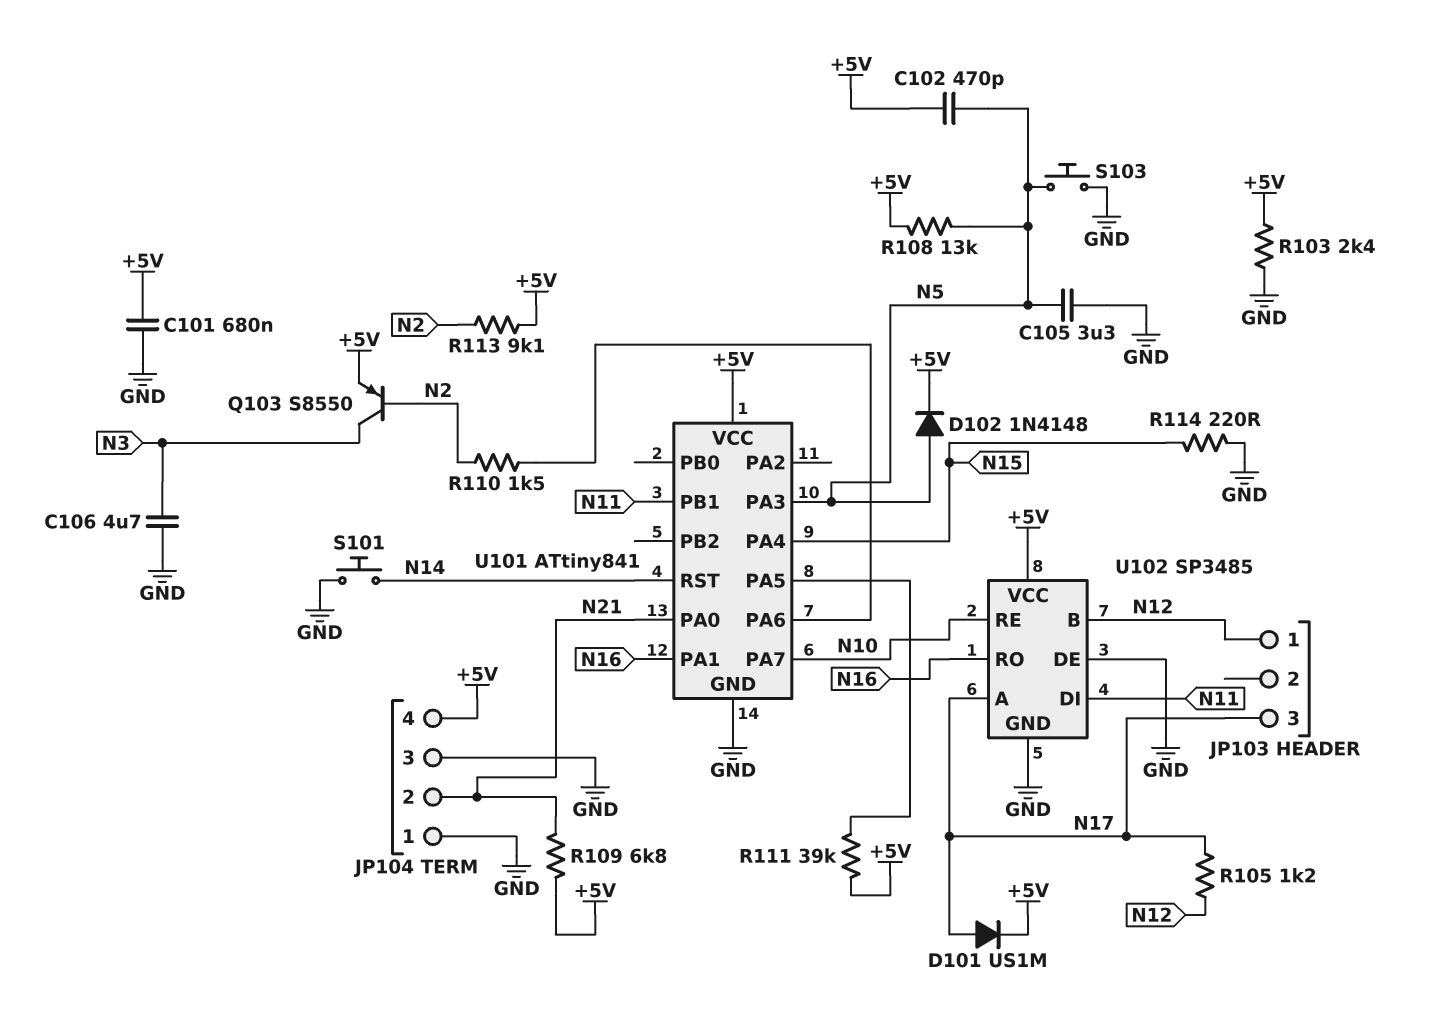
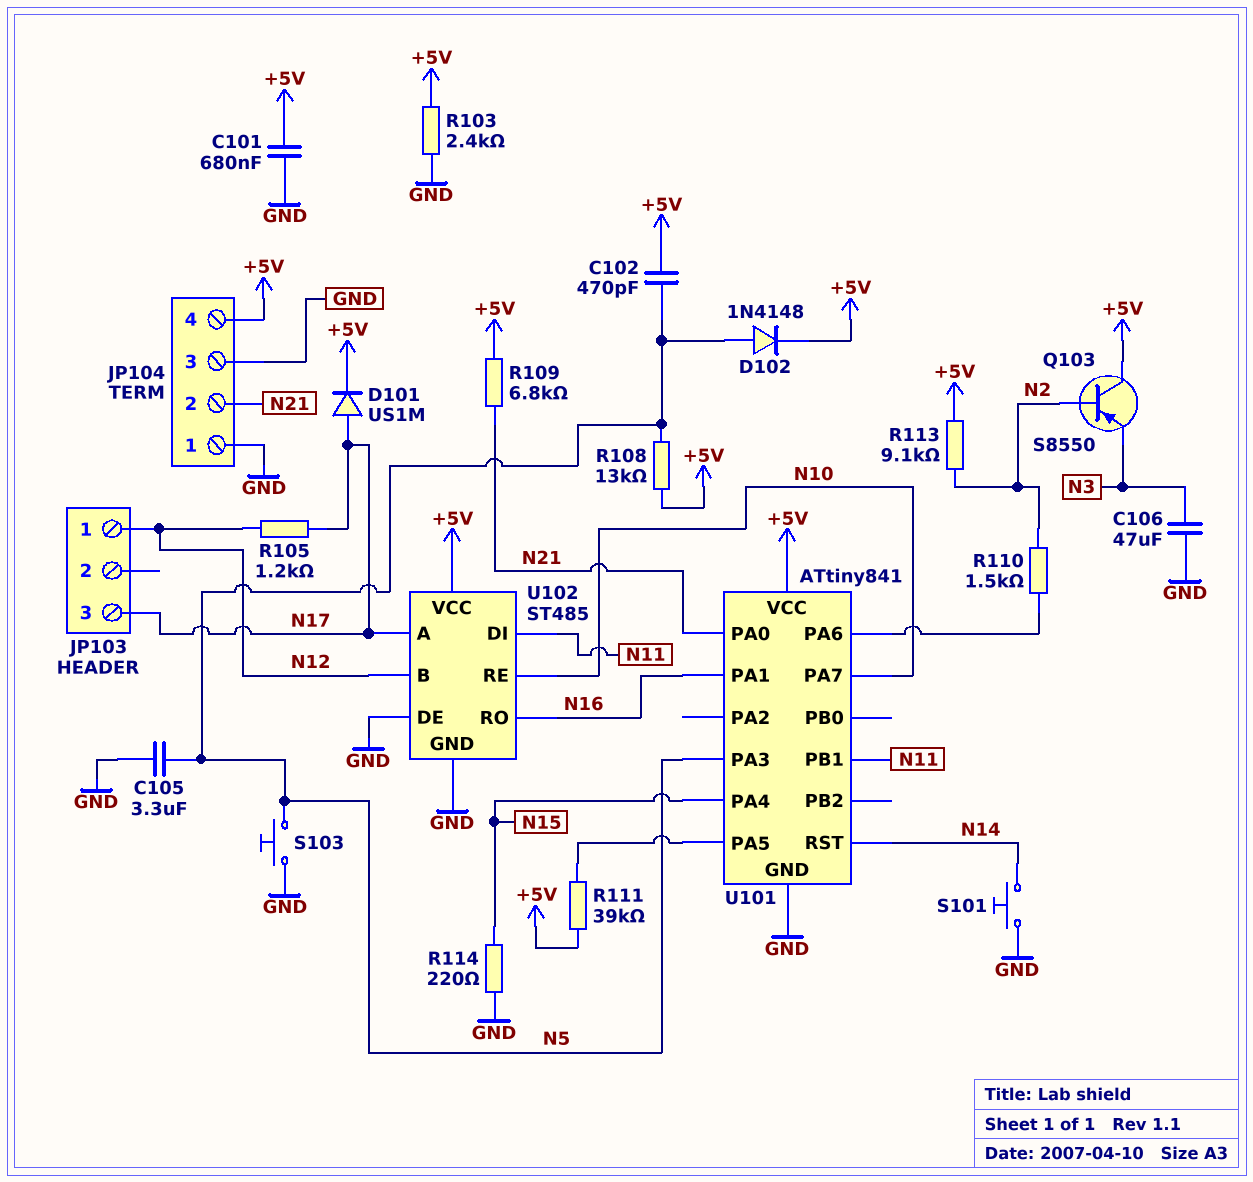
C106: 4.7uF (GND, N3) -> 47uF (GND, N3)
Q103: PNP S8550 (B N2, C N3, E +5V) -> PNP S8550 (B N2, C +5V, E N3)
U102: SP3485 -> ST485

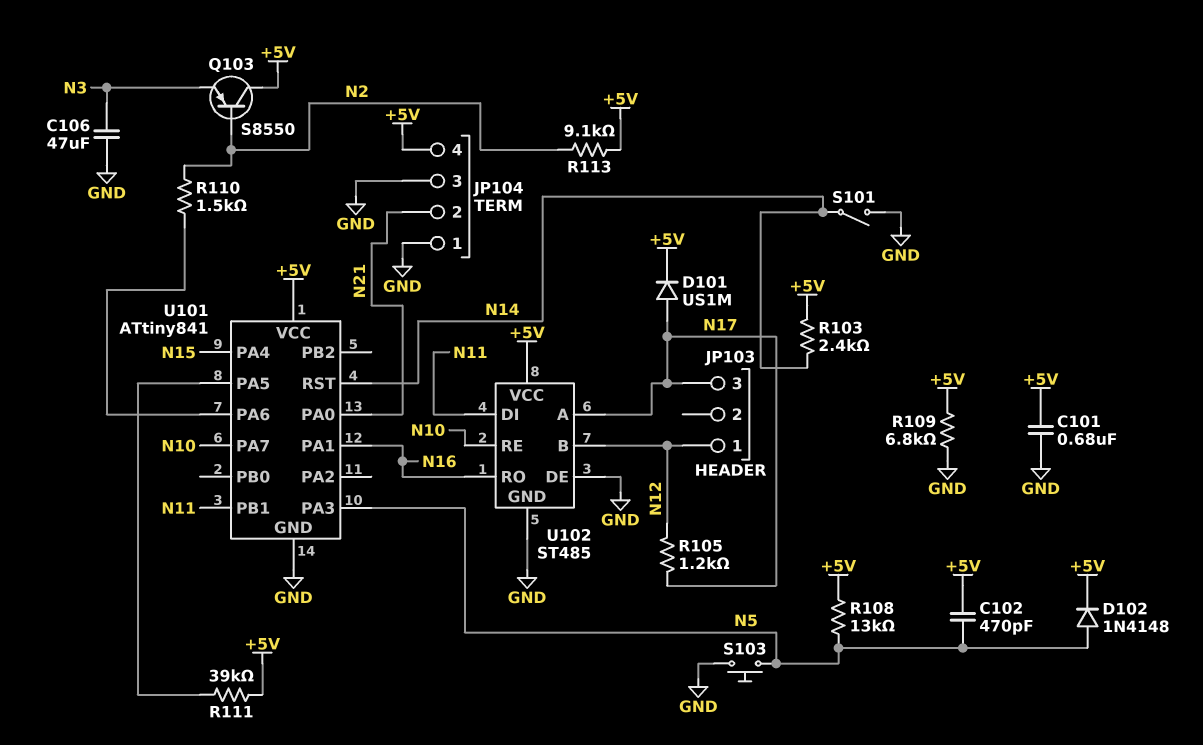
C105: 3.3uF (GND, N5) -> none
R103: 2.4k (+5V, GND) -> 2.4k (+5V, N14)
R109: 6.8k (+5V, N21) -> 6.8k (+5V, GND)
R114: 220 (GND, N15) -> none
S101: button (GND, N14) -> switch (GND, N14)

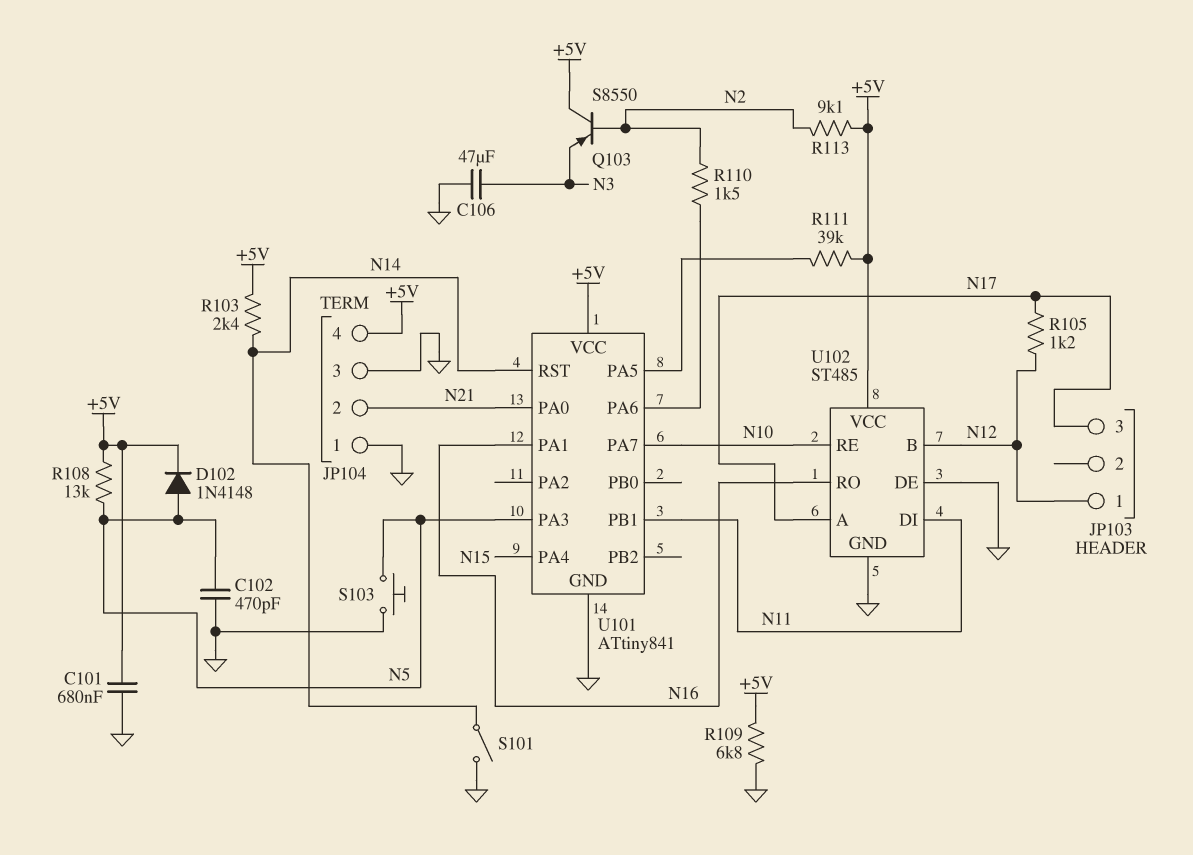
C102: 470pF (+5V, N5) -> 470pF (GND, N5)
D101: diode US1M (A N17, K +5V) -> none

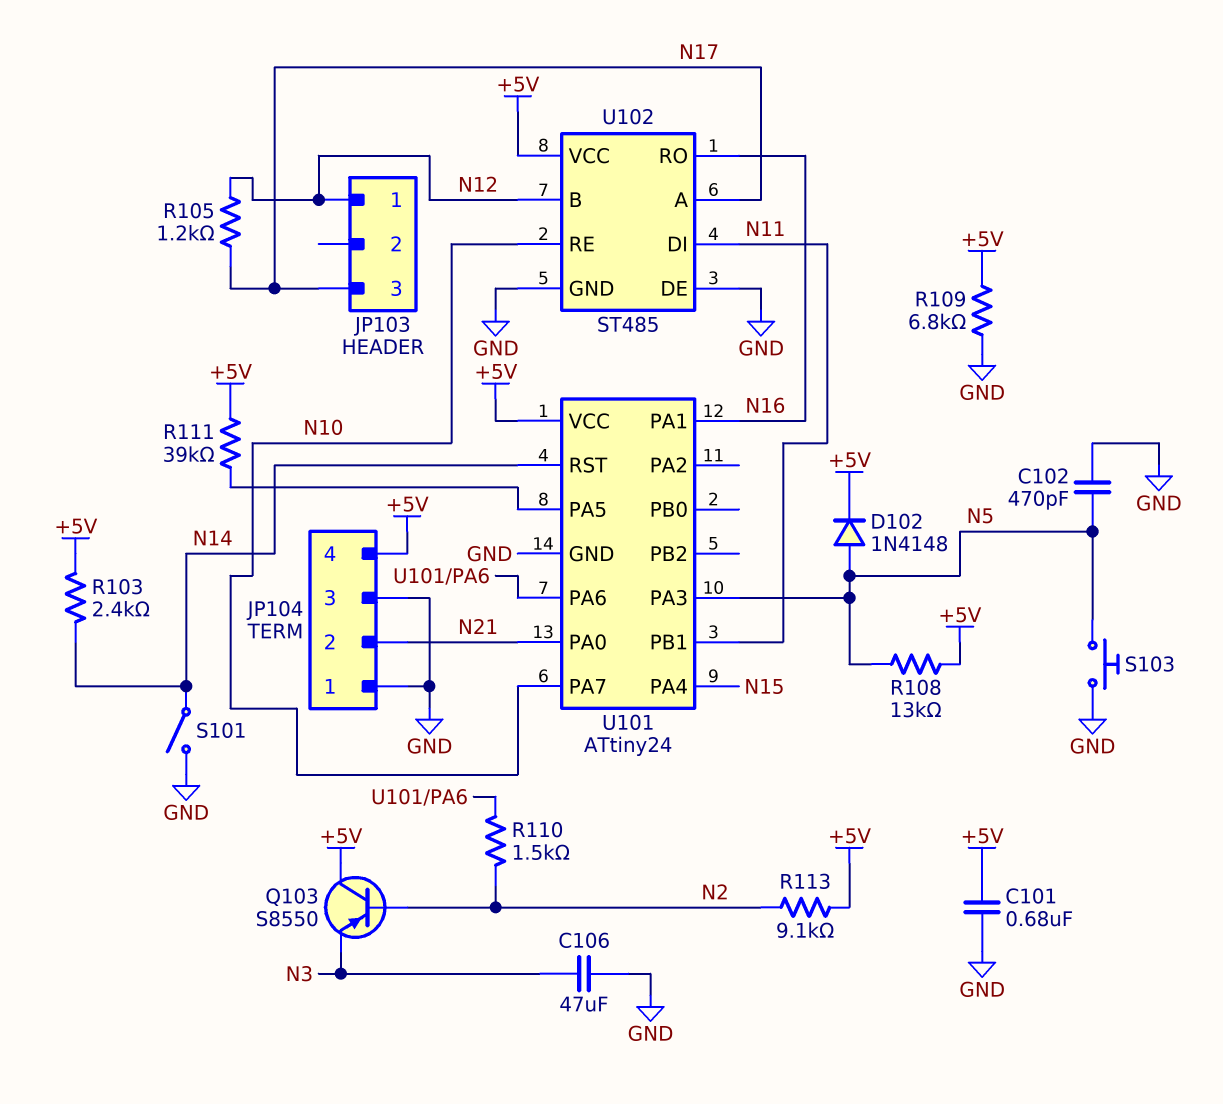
U101: ATtiny841 -> ATtiny24

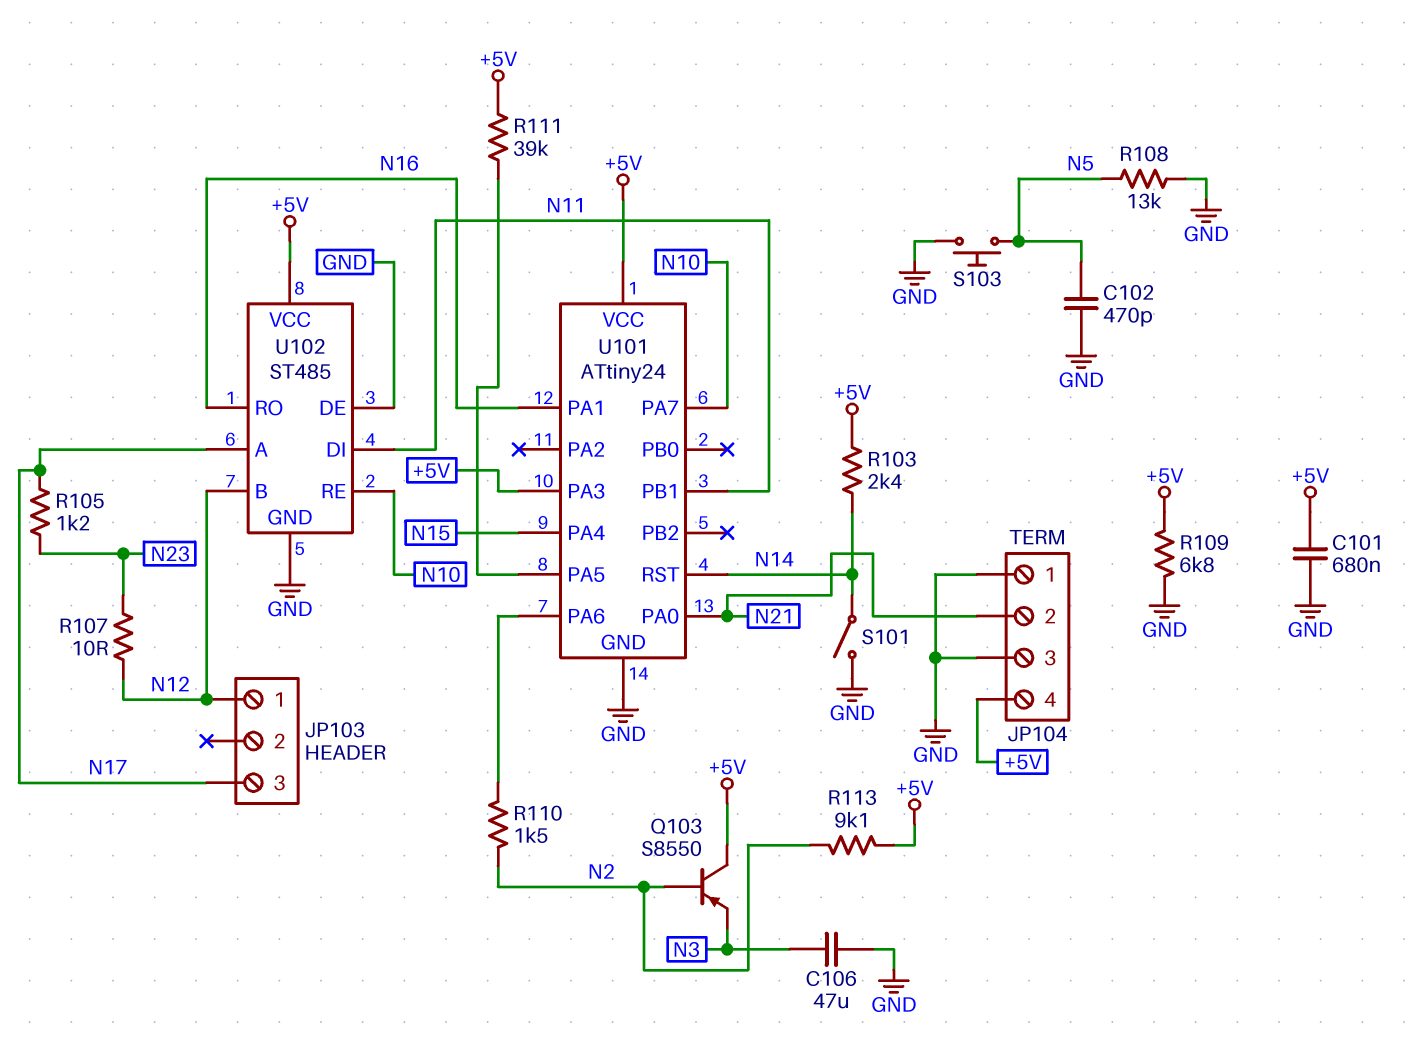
D102: diode 1N4148 (A N5, K +5V) -> none
R105: 1.2k (N12, N17) -> 1.2k (N17, N23)
R107: none -> 10 (N12, N23)
R108: 13k (+5V, N5) -> 13k (GND, N5)
U101 pin PA3: N5 -> +5V

